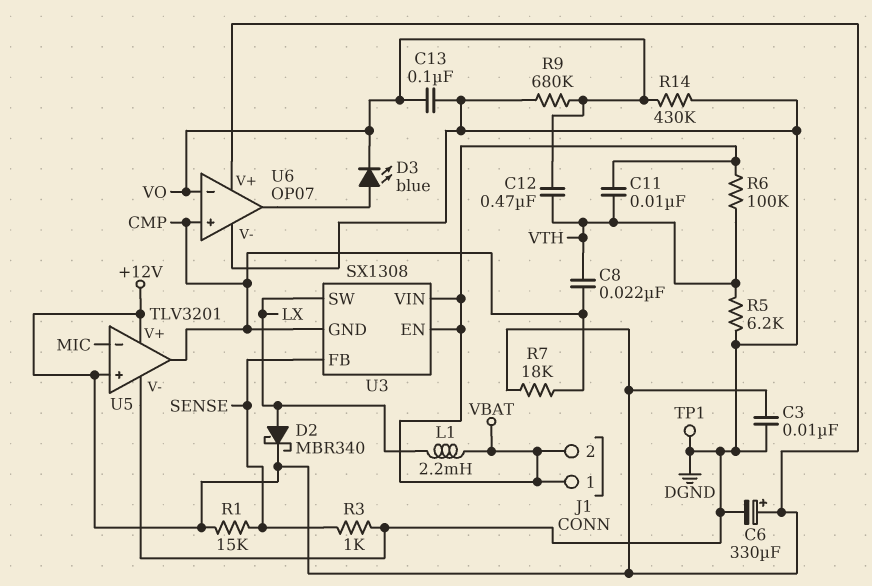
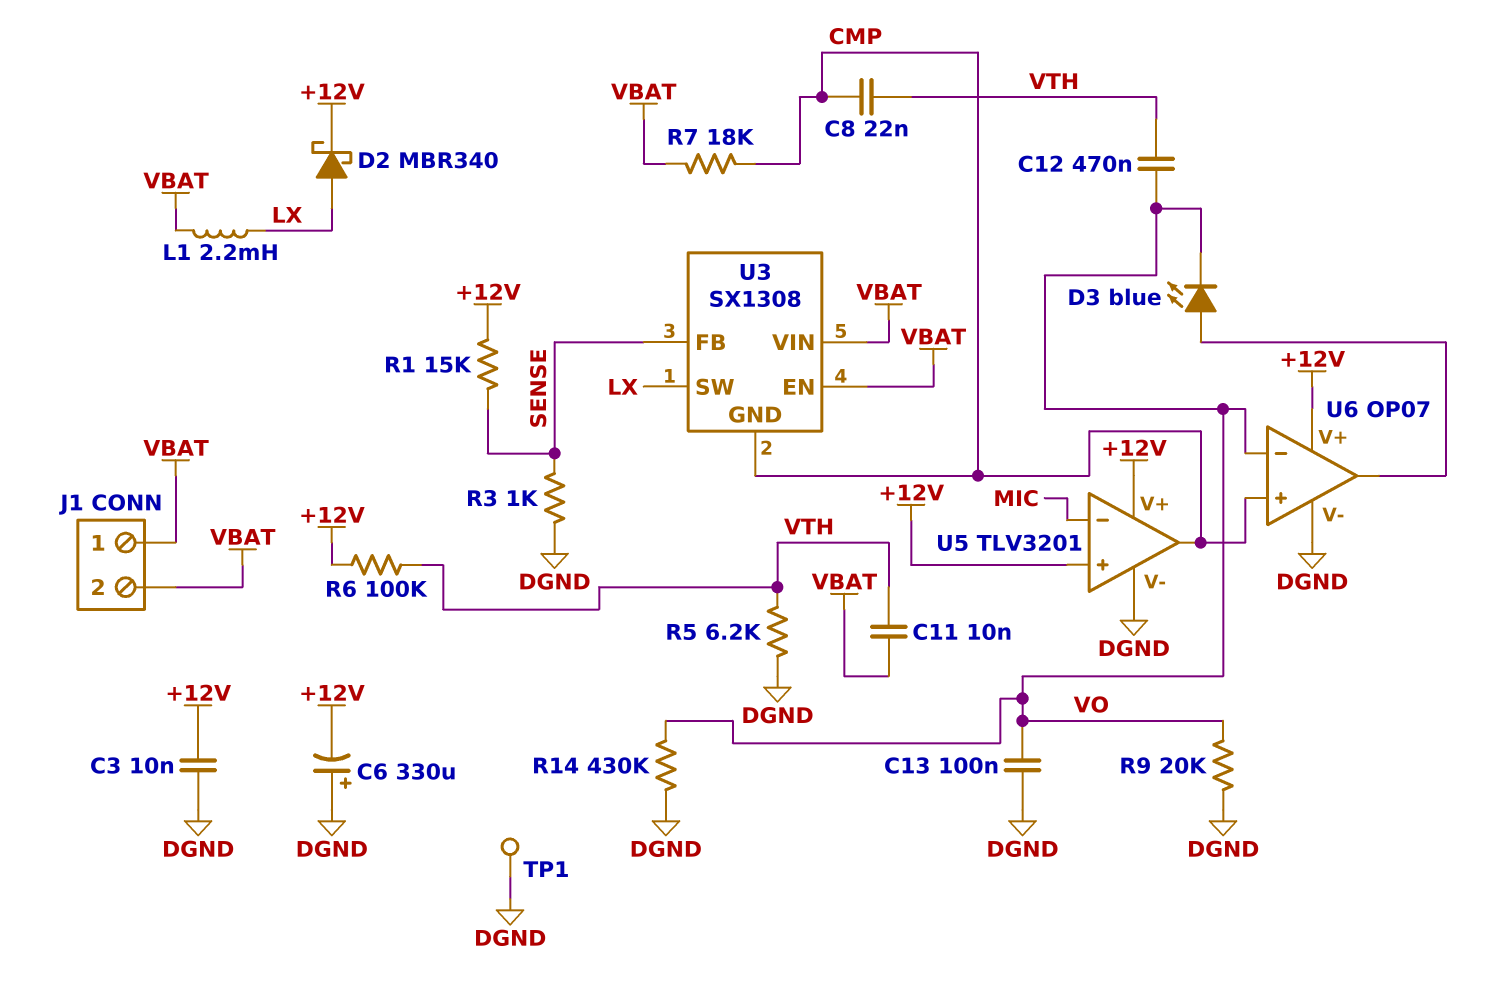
C6: 330uF (plus +12V, minus DGND) -> 330uF (plus DGND, minus +12V)
R6: 100k (VBAT, VTH) -> 100k (+12V, VTH)
R7: 18k (+12V, CMP) -> 18k (CMP, VBAT)
R9: 680k (DGND, VO) -> 20k (DGND, VO)

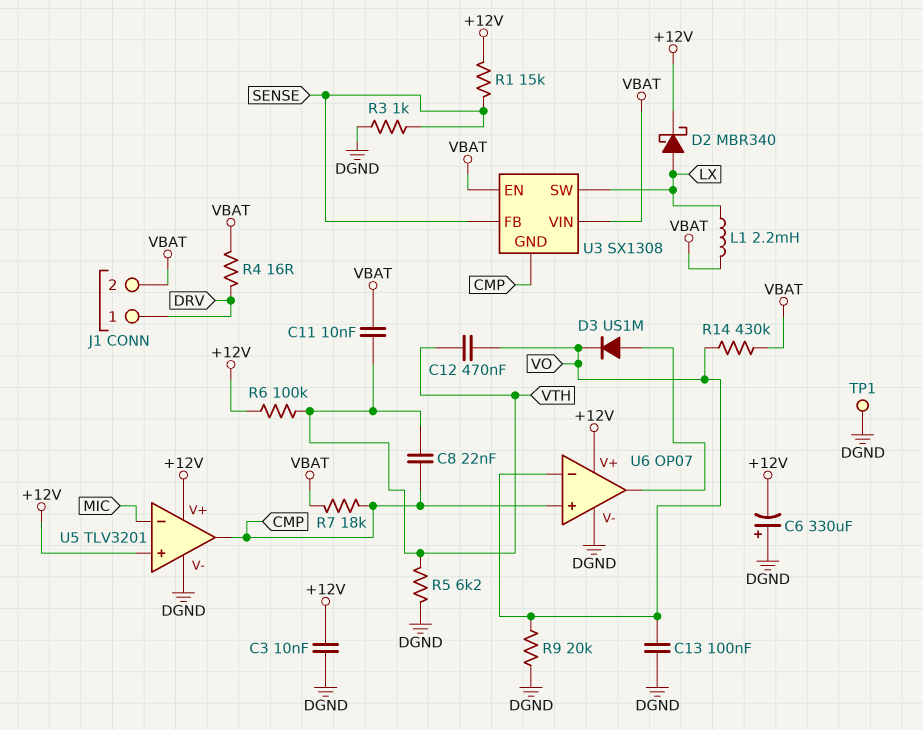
D3: LED blue (A U6/out, K VO) -> diode US1M (A U6/out, K VO)
J1 pin 1: VBAT -> DRV
R4: none -> 16 (DRV, VBAT)
R14: 430k (DGND, VO) -> 430k (VBAT, VO)

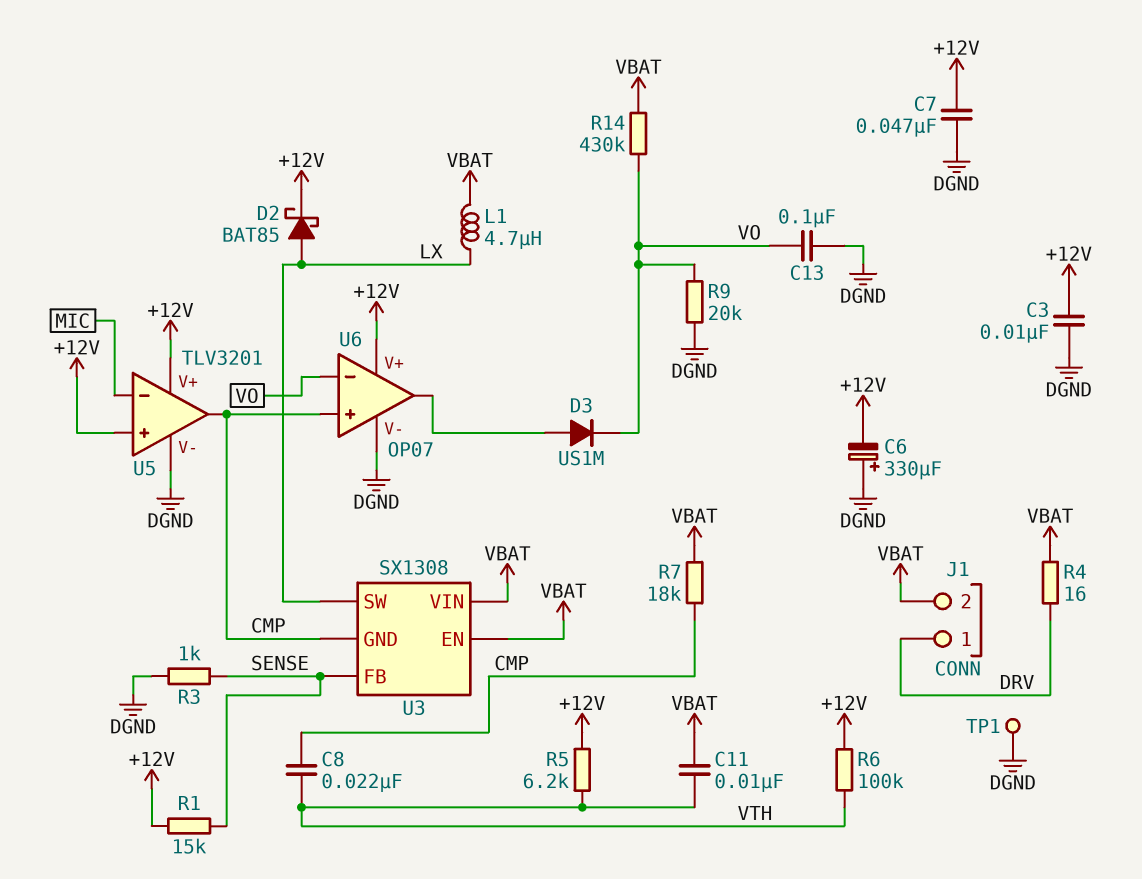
C7: none -> 47nF (+12V, DGND)
C12: 470nF (VO, VTH) -> none
D2: schottky MBR340 (A LX, K +12V) -> schottky BAT85 (A LX, K +12V)
L1: 2.2mH (LX, VBAT) -> 4.7uH (LX, VBAT)
R5: 6.2k (DGND, VTH) -> 6.2k (+12V, VTH)

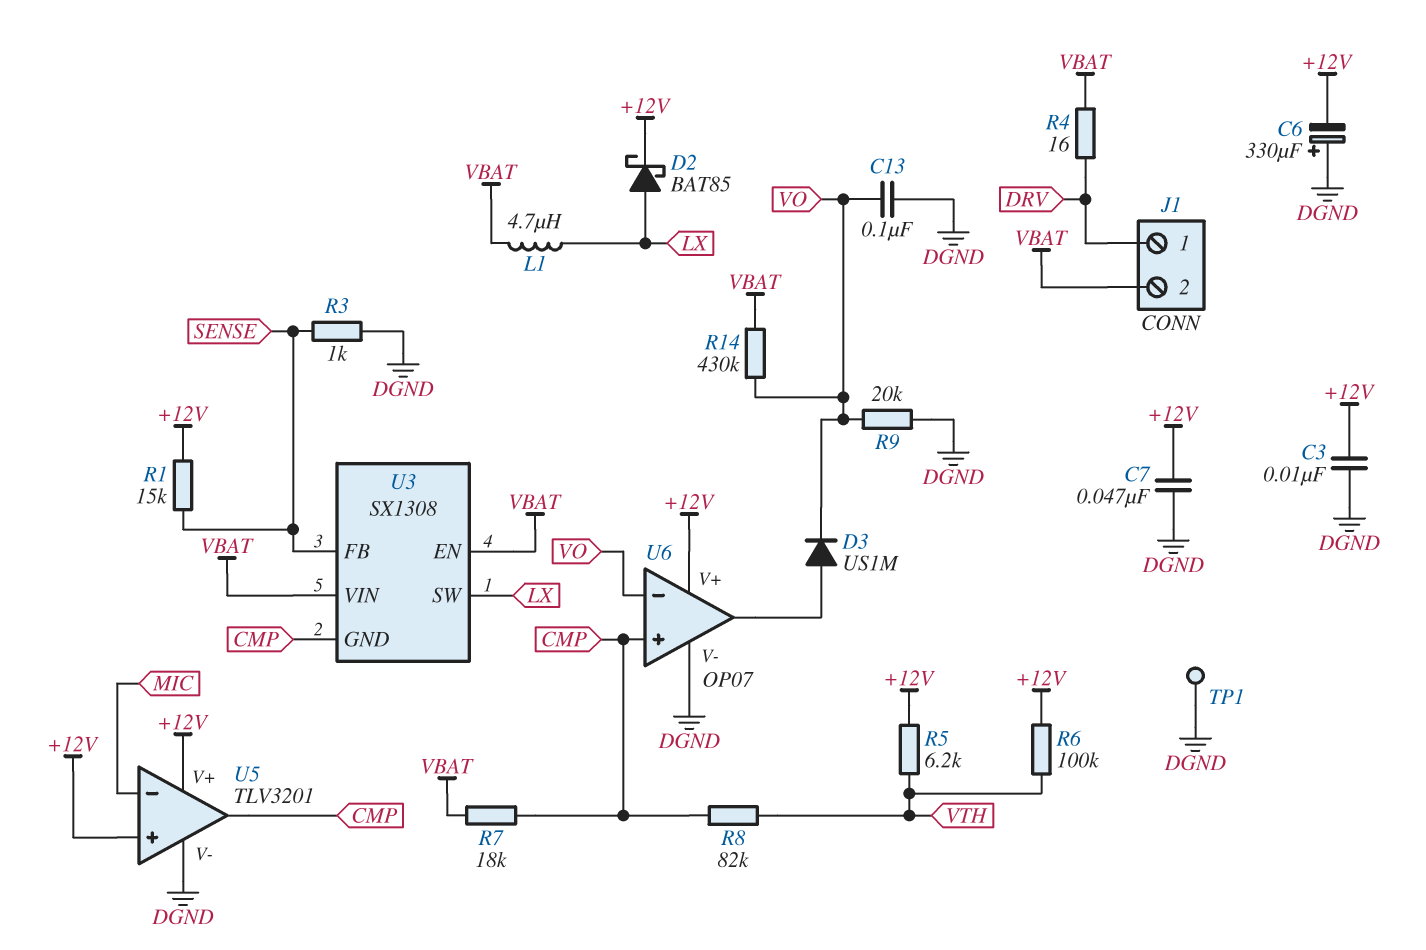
C8: 22nF (CMP, VTH) -> none
C11: 10nF (VBAT, VTH) -> none
R8: none -> 82k (CMP, VTH)

